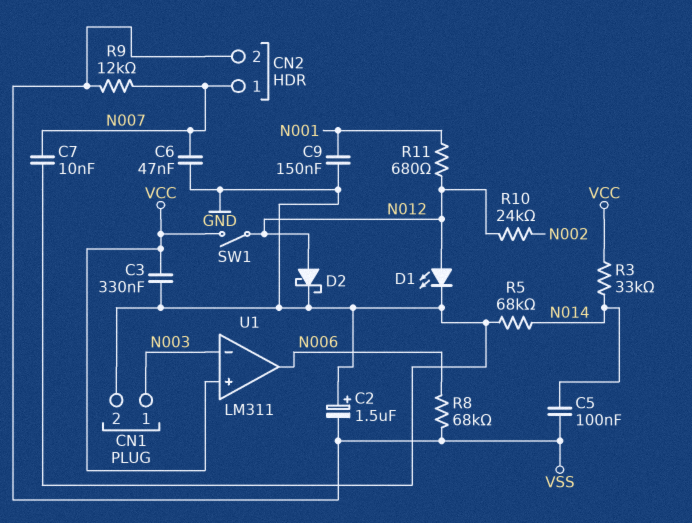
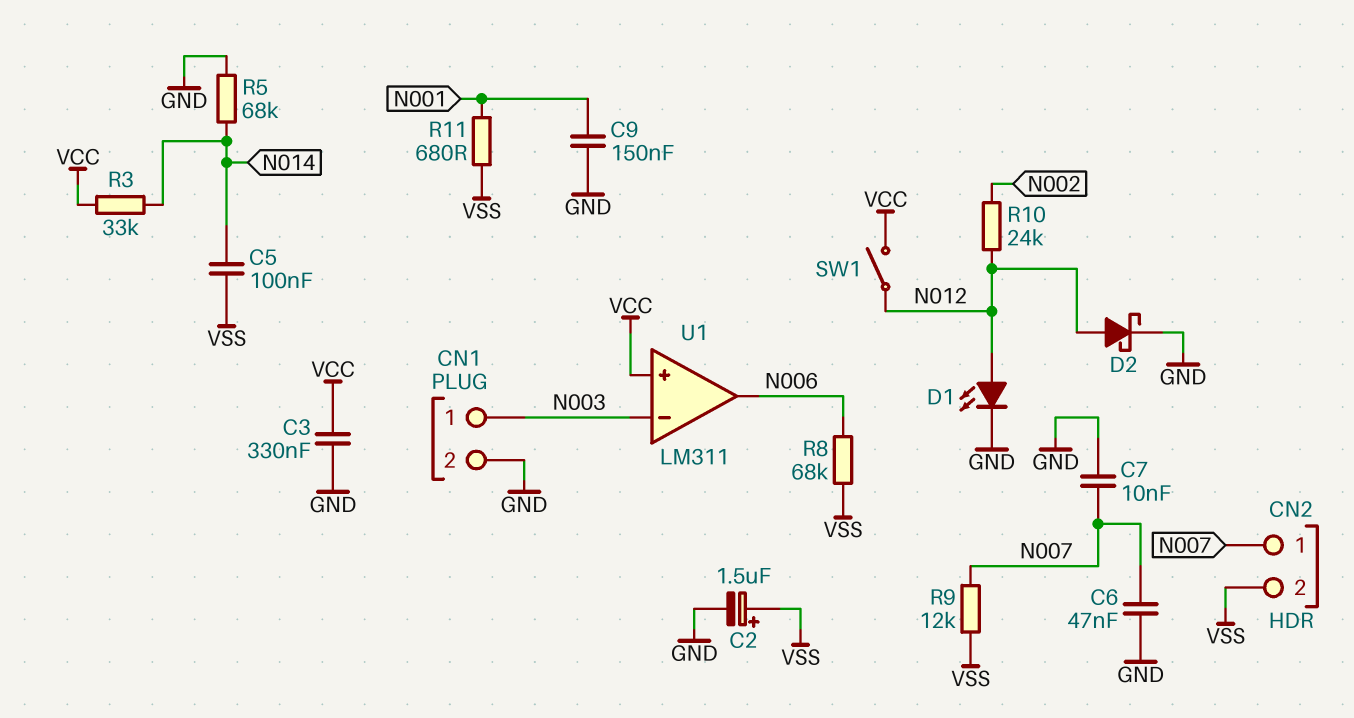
C2: 1.5uF (plus GND, minus VSS) -> 1.5uF (plus VSS, minus GND)
R11: 680 (N001, N012) -> 680 (N001, VSS)

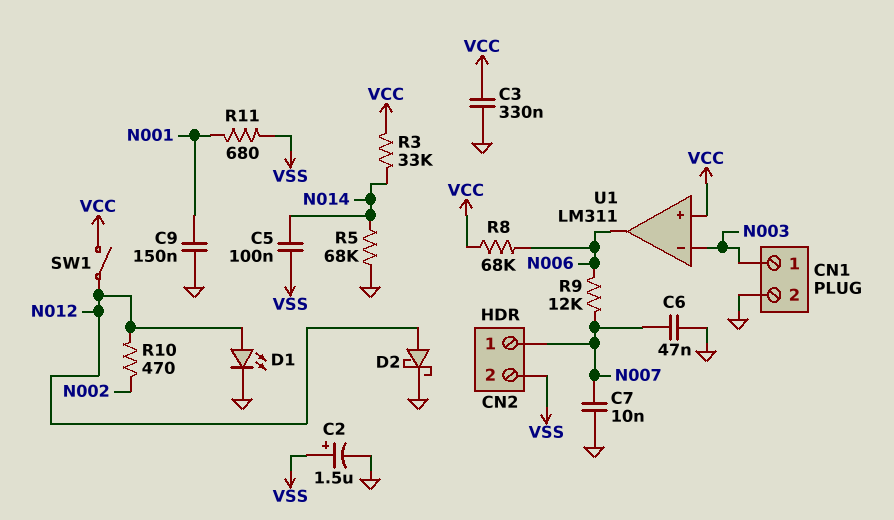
R8: 68k (N006, VSS) -> 68k (N006, VCC)
R9: 12k (N007, VSS) -> 12k (N006, N007)
R10: 24k (N002, N012) -> 470 (N002, N012)

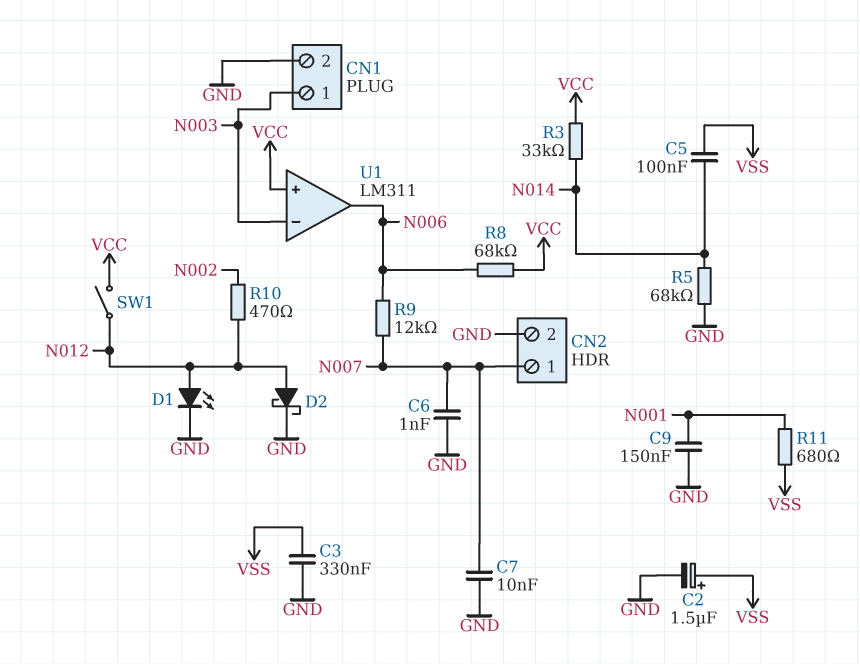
C3: 330nF (GND, VCC) -> 330nF (GND, VSS)
C6: 47nF (GND, N007) -> 1nF (GND, N007)
CN2 pin 2: VSS -> GND

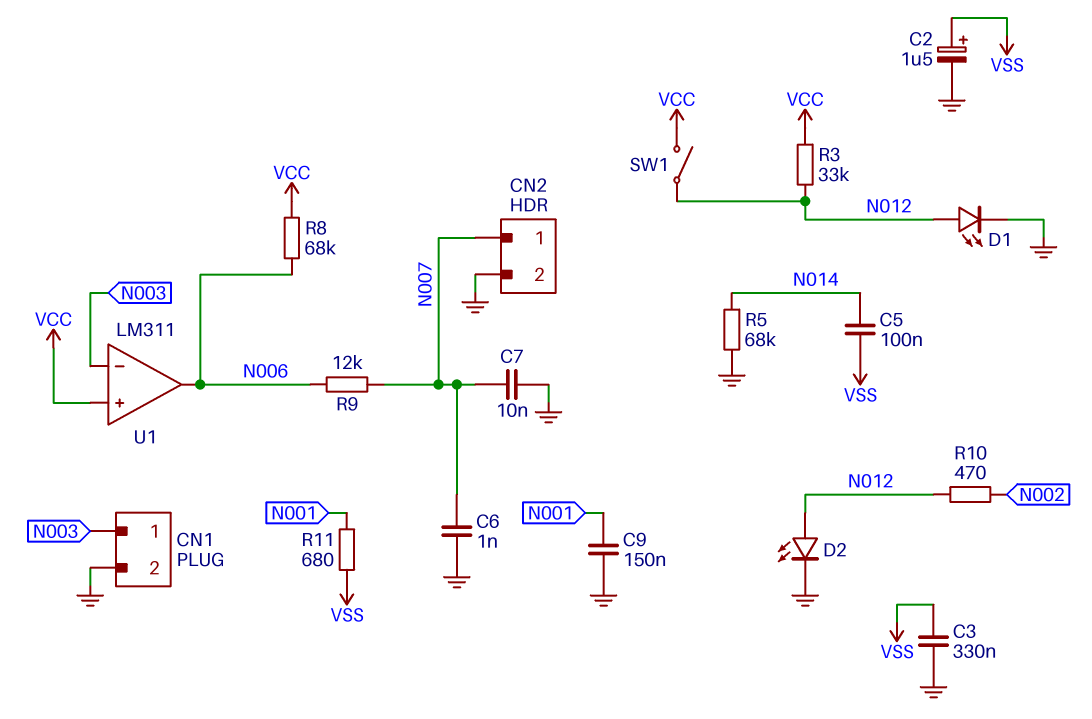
D2: schottky (A N012, K GND) -> LED (A N012, K GND)
R3: 33k (N014, VCC) -> 33k (N012, VCC)

